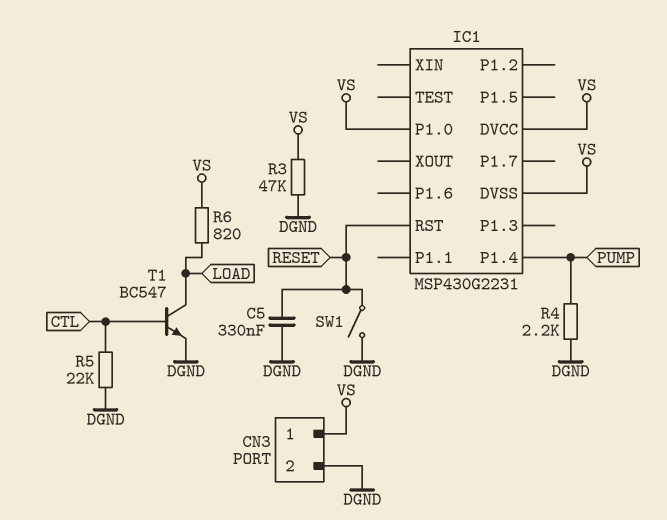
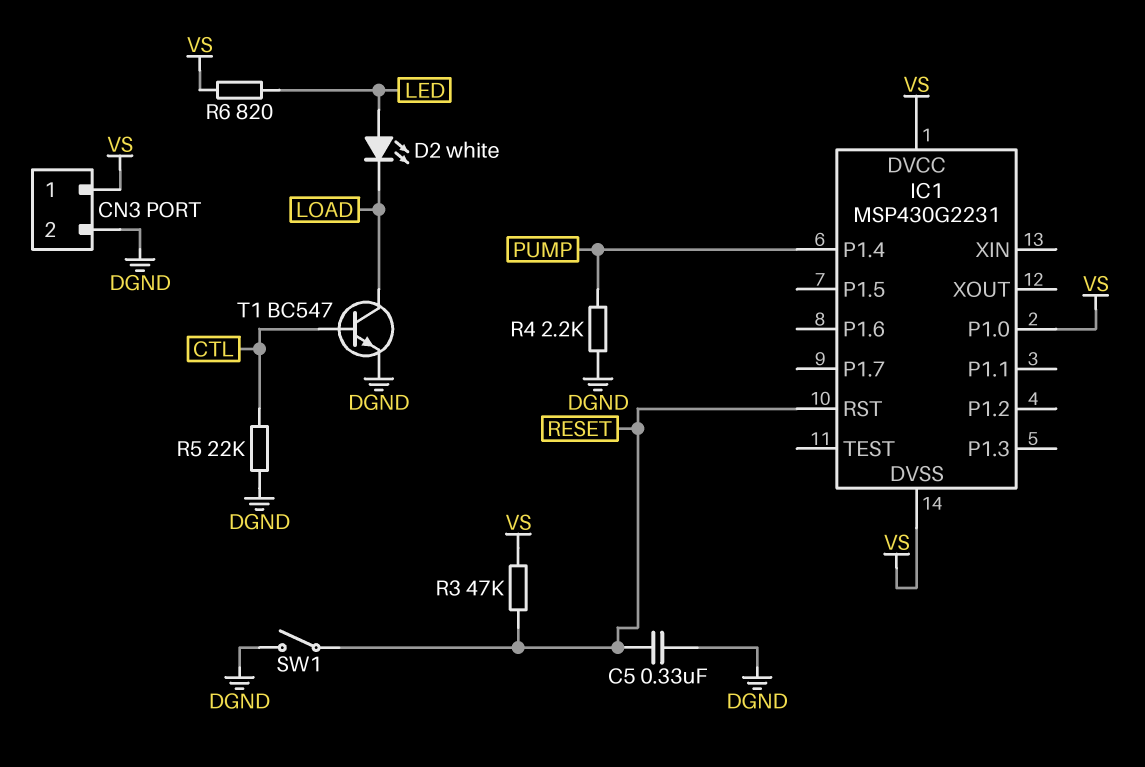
D2: none -> LED white (A LED, K LOAD)
R3: 47k (DGND, VS) -> 47k (RESET, VS)
R6: 820 (LOAD, VS) -> 820 (LED, VS)

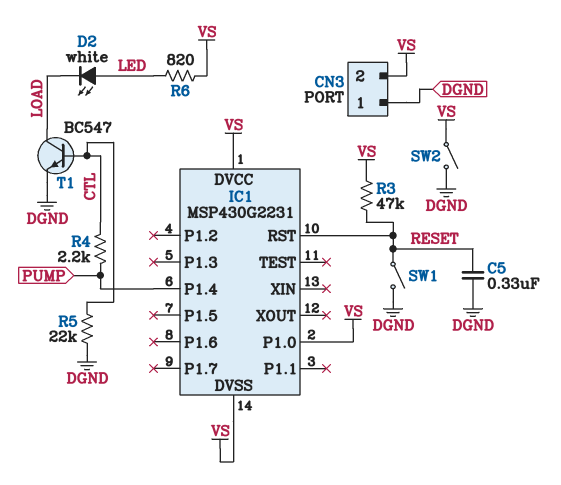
CN3 pin 1: VS -> DGND
CN3 pin 2: DGND -> VS
R4: 2.2k (DGND, PUMP) -> 2.2k (CTL, PUMP)
SW2: none -> switch (DGND, VS)

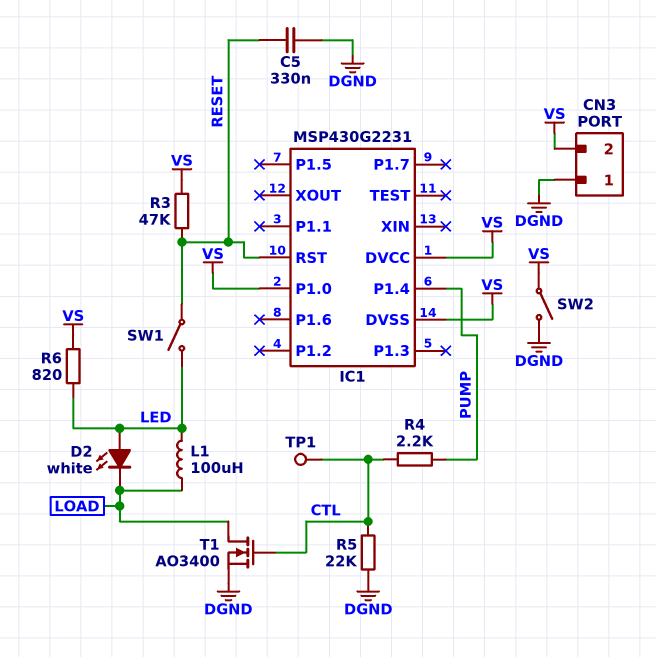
L1: none -> 100uH (LED, LOAD)
SW1: switch (DGND, RESET) -> switch (LED, RESET)
T1: NPN BC547 (B CTL, C LOAD, E DGND) -> NMOS AO3400 (G CTL, D LOAD, S DGND)
TP1: none -> test point (CTL)

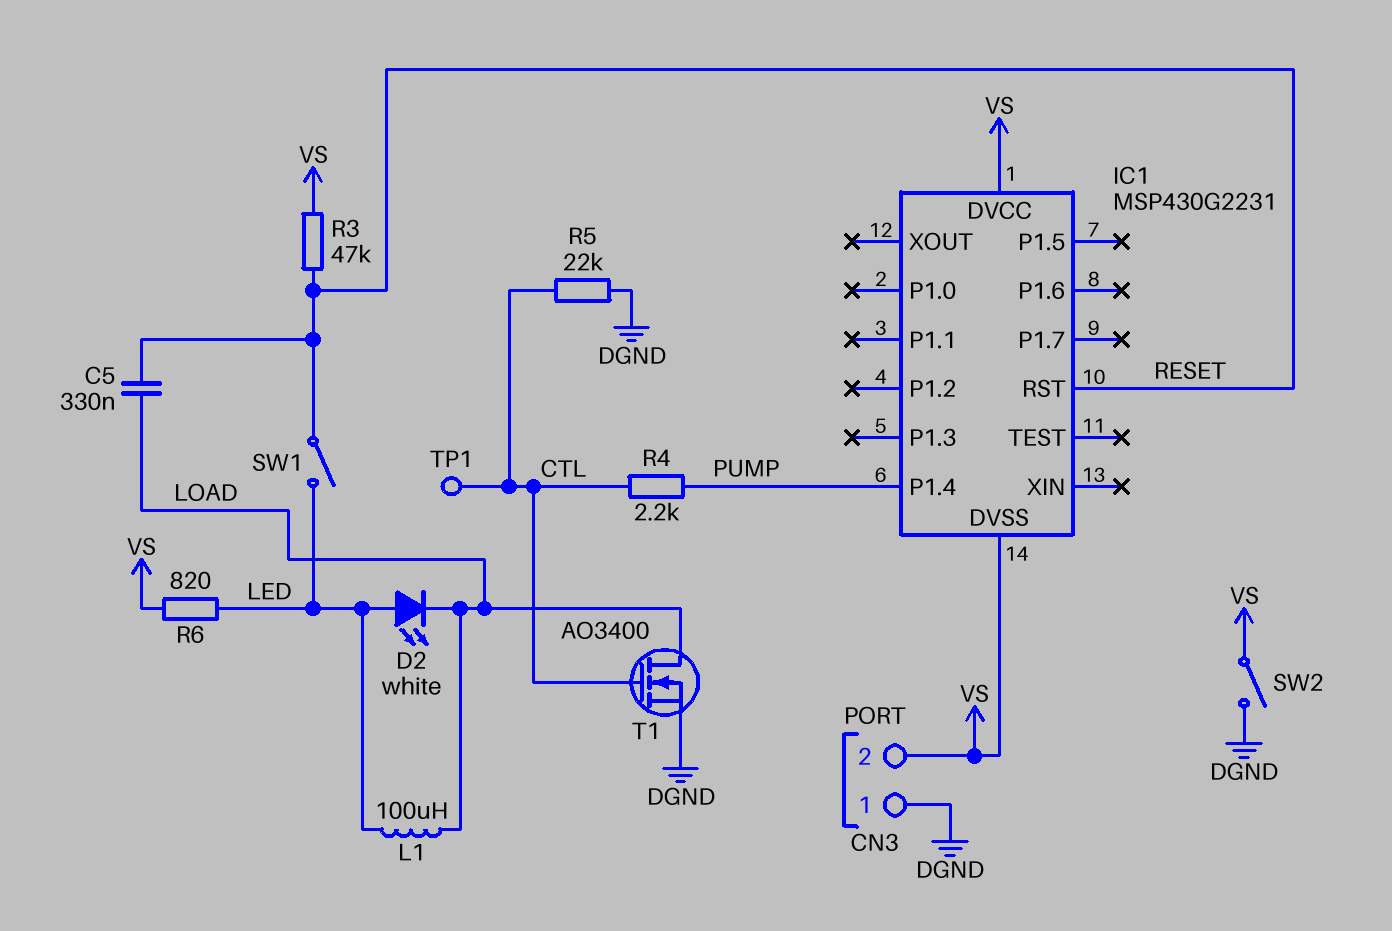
C5: 330nF (DGND, RESET) -> 330nF (LOAD, RESET)
IC1 pin P1.0: VS -> none

